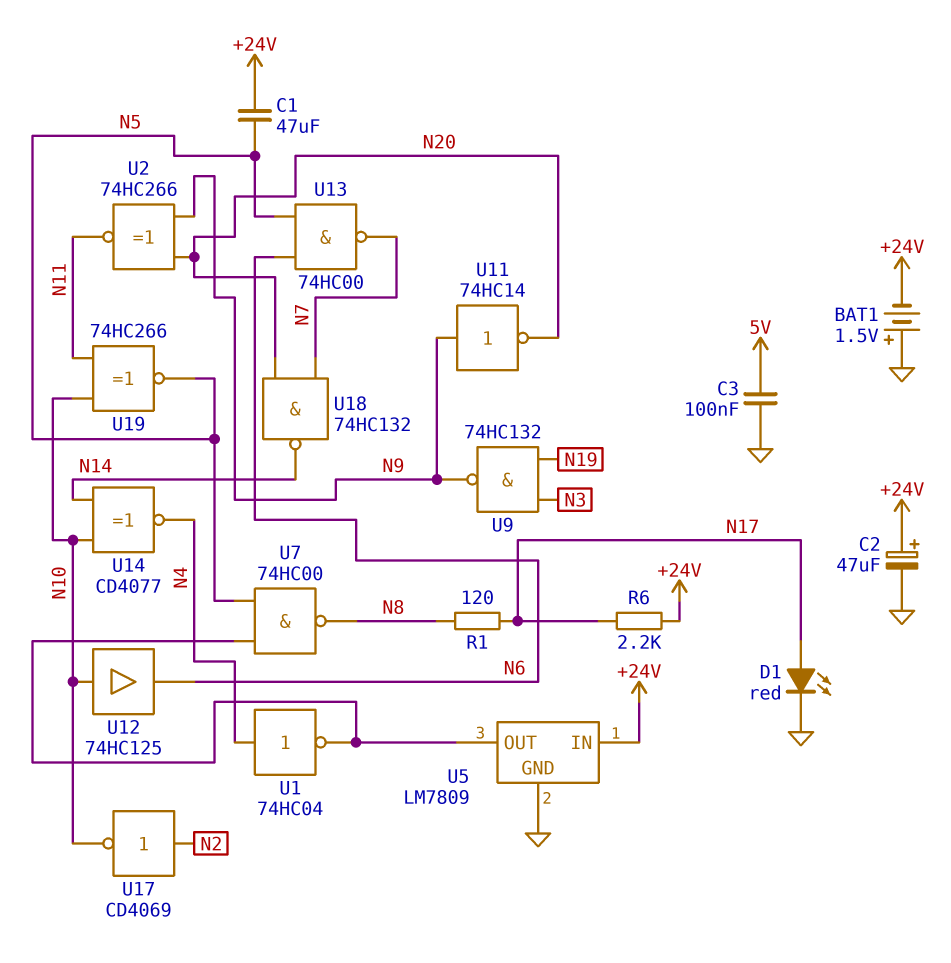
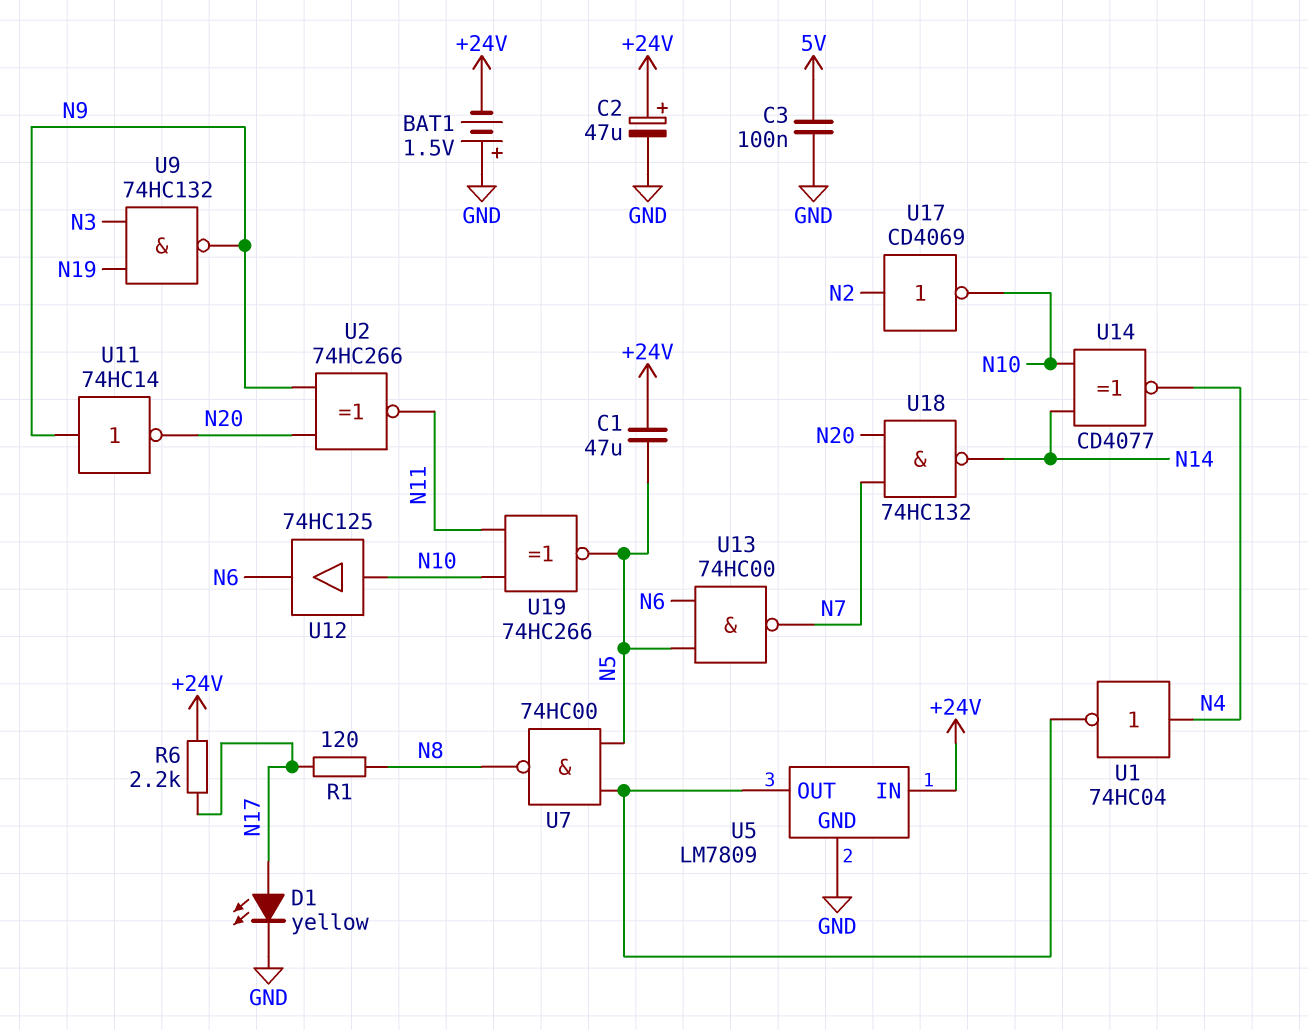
D1: LED red (A N17, K GND) -> LED yellow (A N17, K GND)

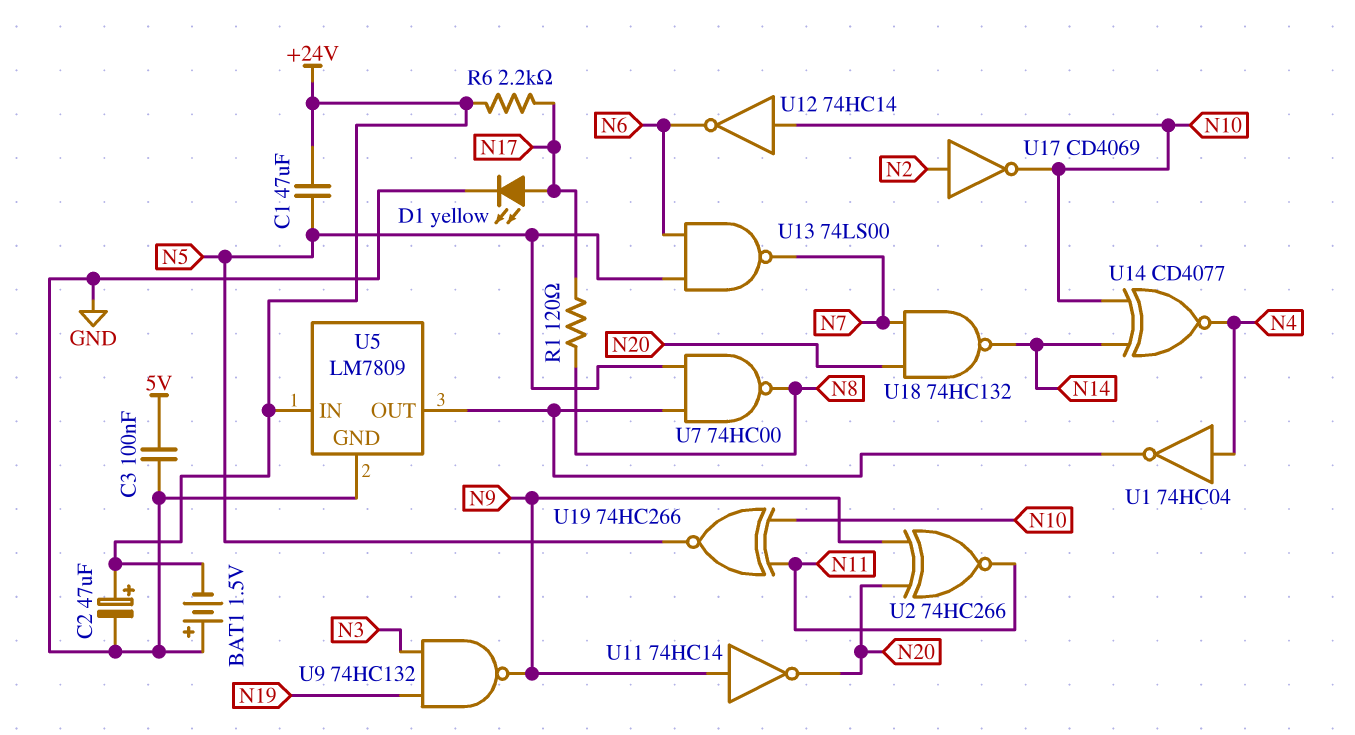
U12: buffer 74HC125 (in N10, out N6) -> NOT 74HC14 (in N10, out N6)
U13: NAND 74HC00 (in N5, in N6, out N7) -> NAND 74LS00 (in N5, in N6, out N7)

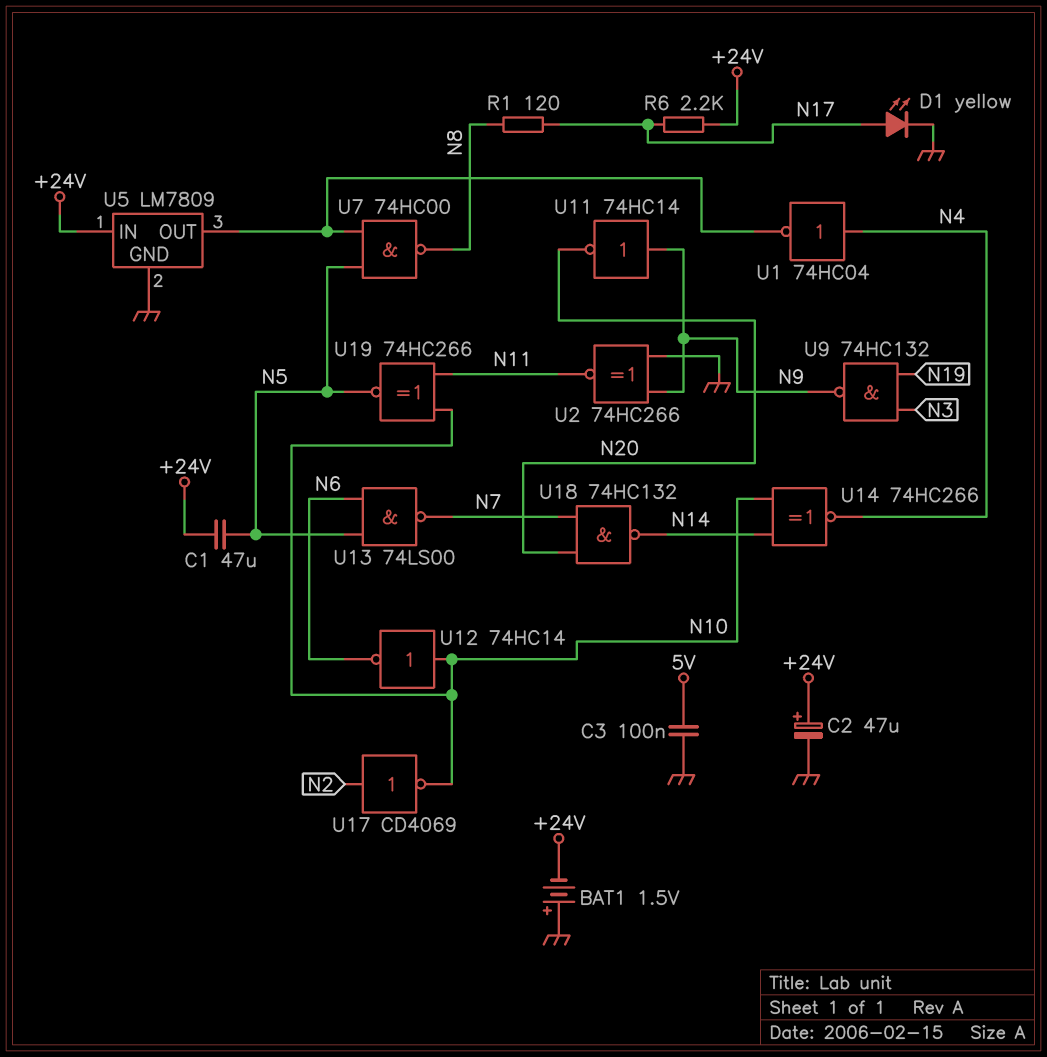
U2: XNOR 74HC266 (in N9, in N20, out N11) -> XNOR 74HC266 (in GND, in N9, out N11)
U14: XNOR CD4077 (in N10, in N14, out N4) -> XNOR 74HC266 (in N10, in N14, out N4)

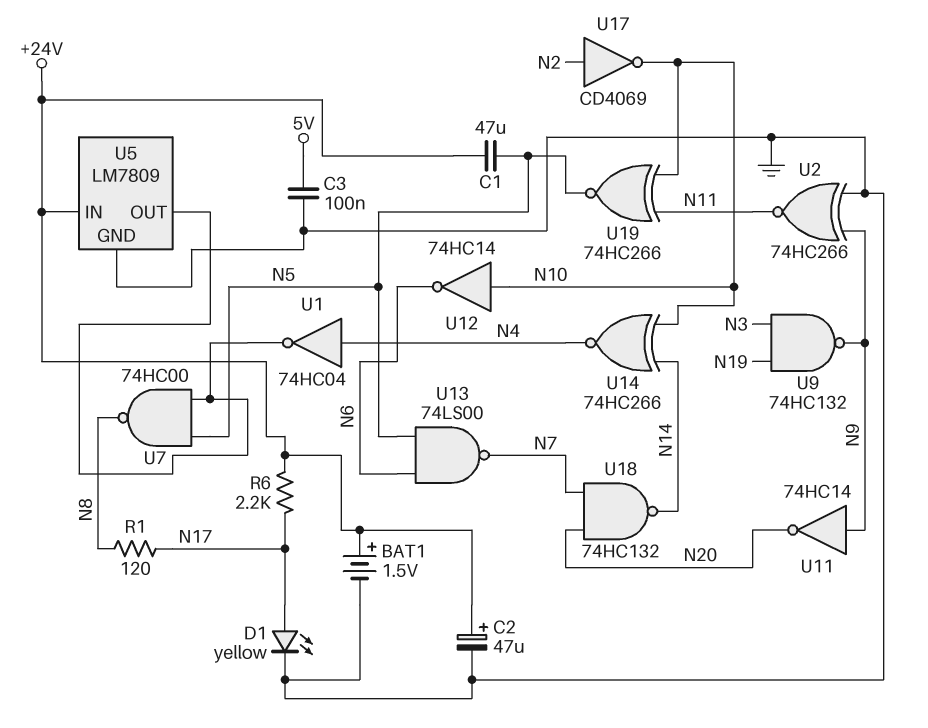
BAT1: 1.5V (plus GND, minus +24V) -> 1.5V (plus +24V, minus GND)

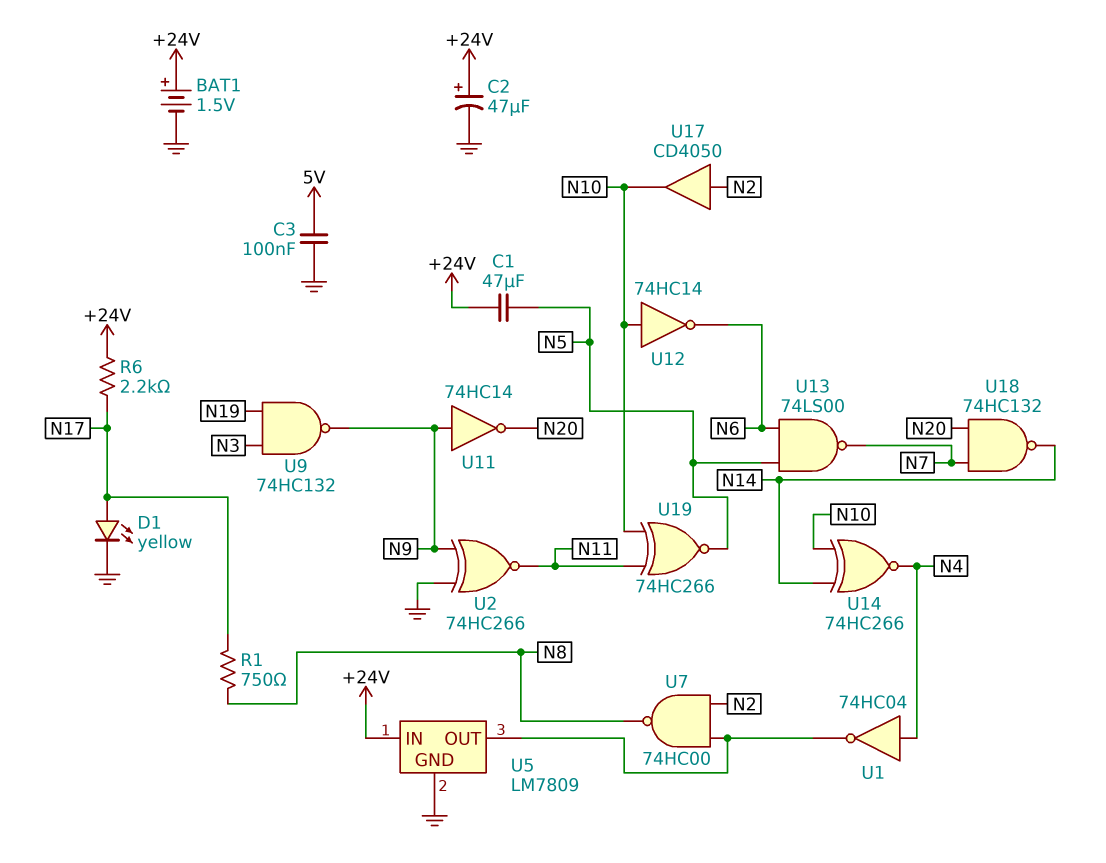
R1: 120 (N8, N17) -> 750 (N8, N17)
U7: NAND 74HC00 (in N5, in U5/OUT, out N8) -> NAND 74HC00 (in N2, in U5/OUT, out N8)
U17: NOT CD4069 (in N2, out N10) -> buffer CD4050 (in N2, out N10)

